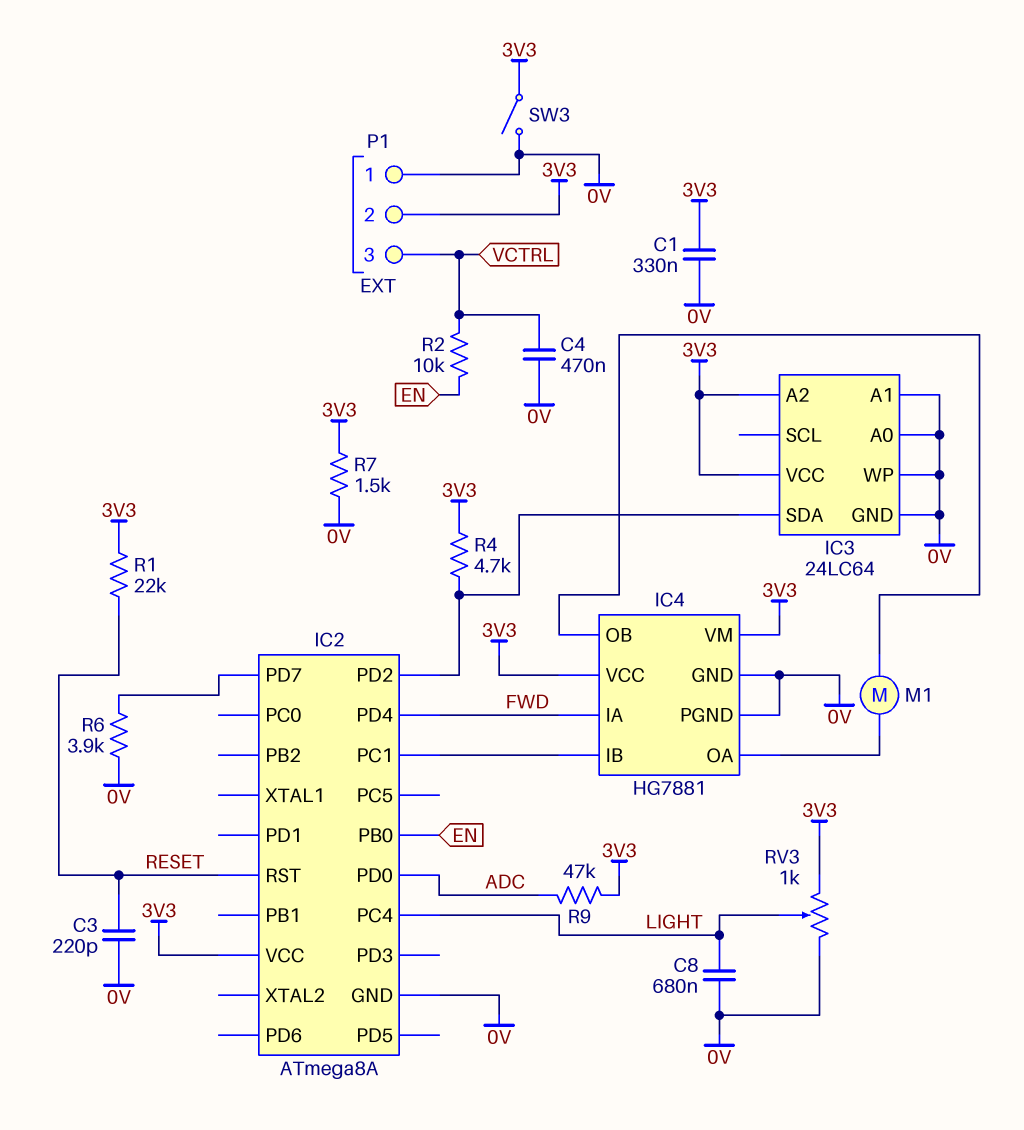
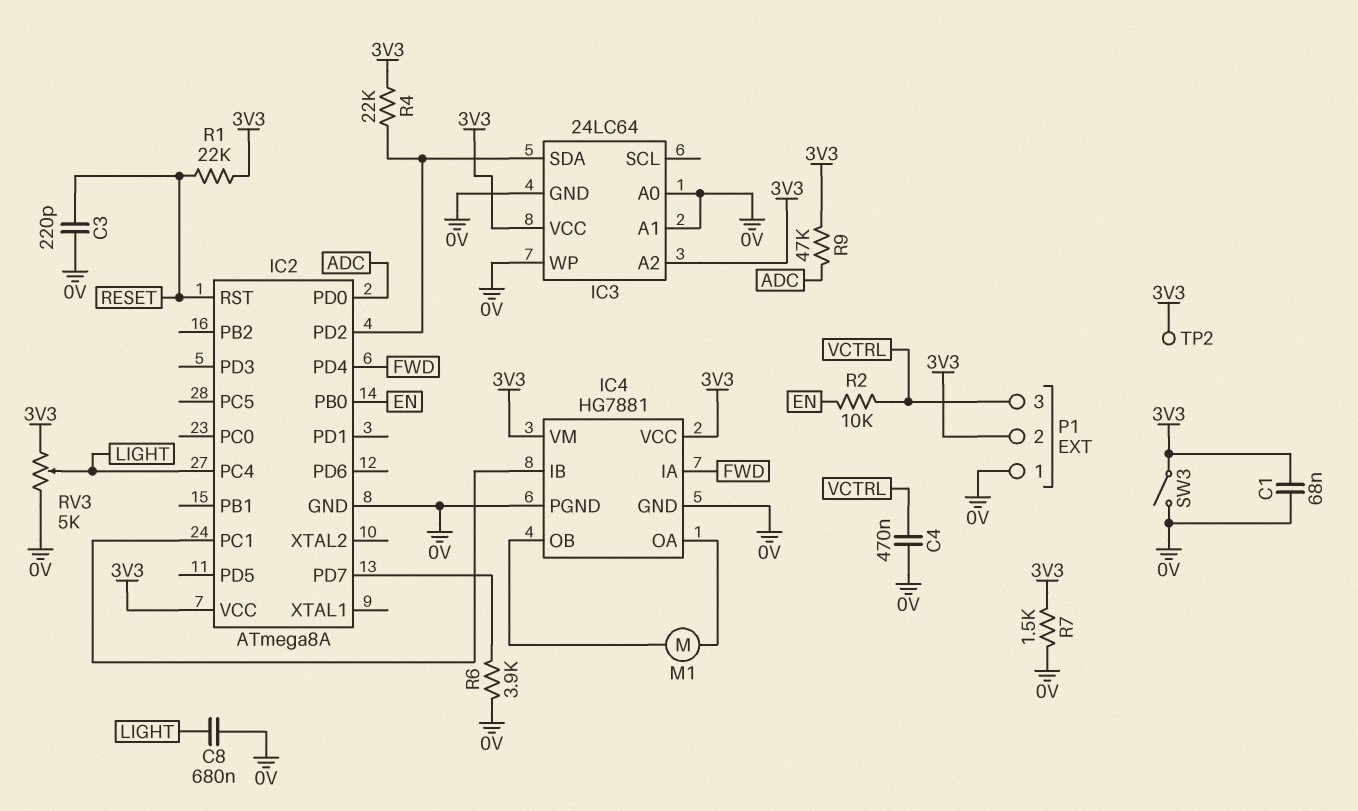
C1: 330nF (0V, 3V3) -> 68nF (0V, 3V3)
R4: 4.7k (3V3, IC2/PD2) -> 22k (3V3, IC2/PD2)
RV3: 1k (0V, 3V3, wiper LIGHT) -> 5k (0V, 3V3, wiper LIGHT)
TP2: none -> test point (3V3)

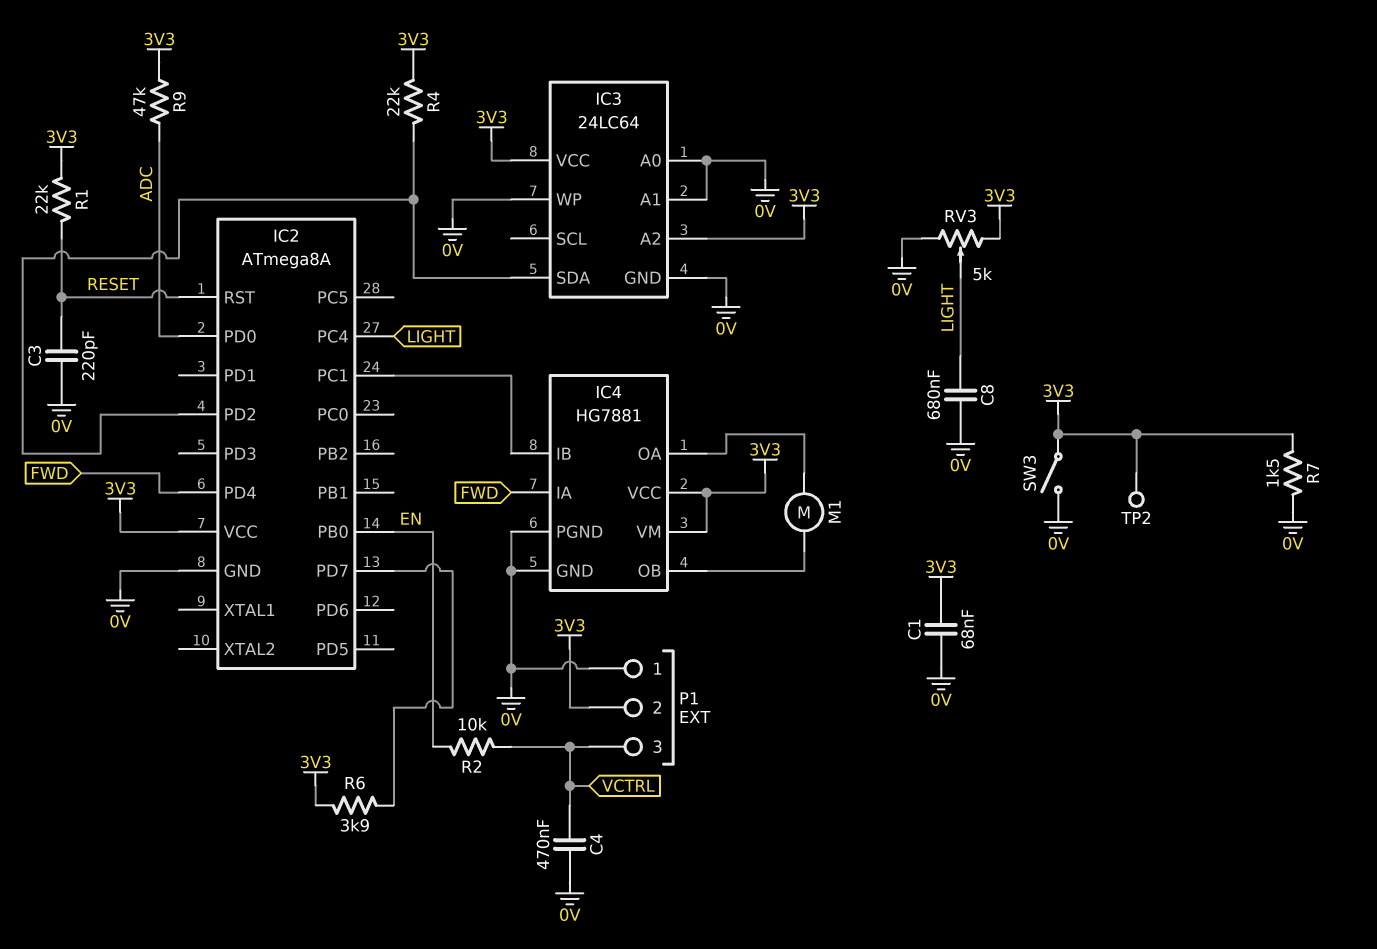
R6: 3.9k (0V, IC2/PD7) -> 3.9k (3V3, IC2/PD7)

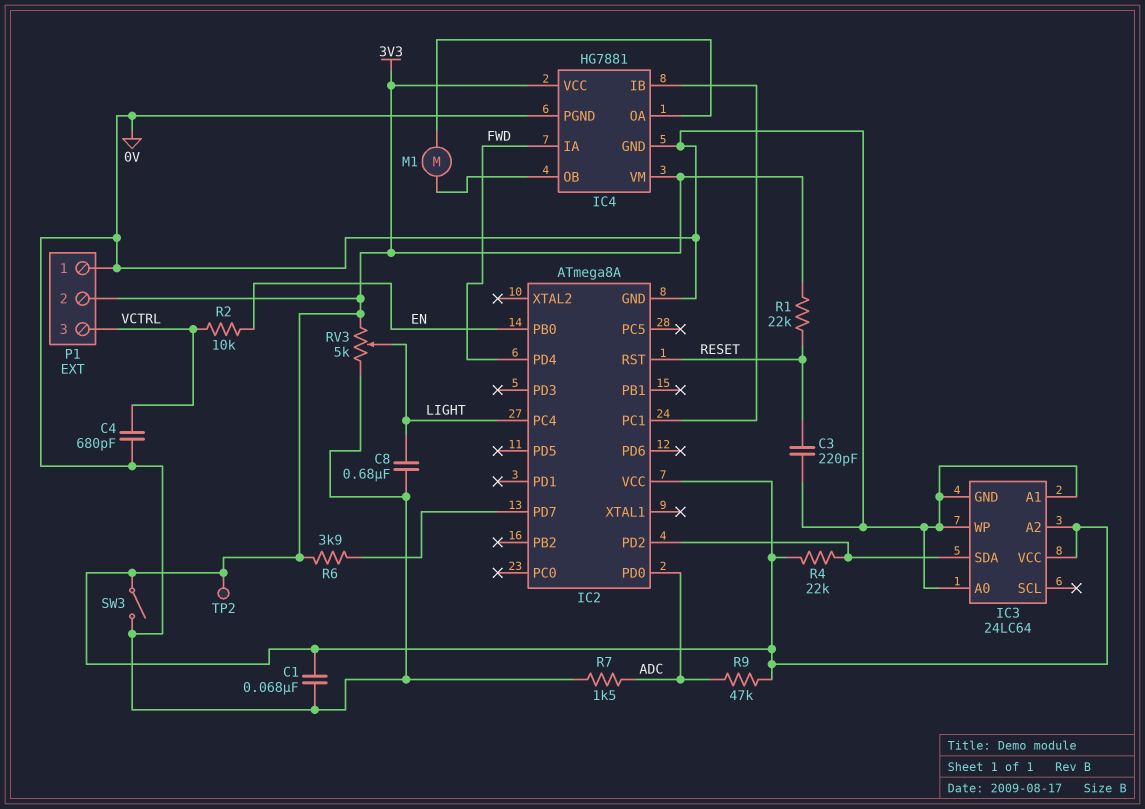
C4: 470nF (0V, VCTRL) -> 680pF (0V, VCTRL)
R7: 1.5k (0V, 3V3) -> 1.5k (0V, ADC)

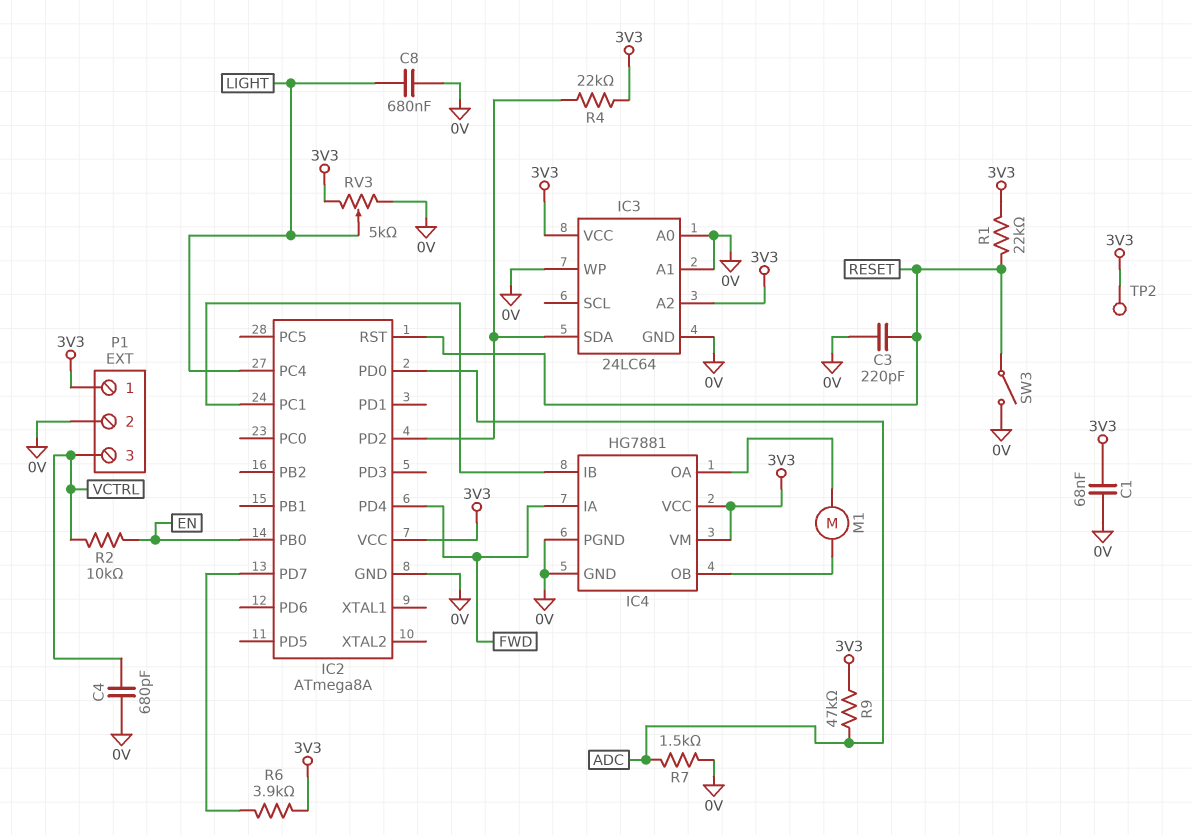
P1 pin 1: 0V -> 3V3
P1 pin 2: 3V3 -> 0V
SW3: switch (0V, 3V3) -> switch (0V, RESET)

